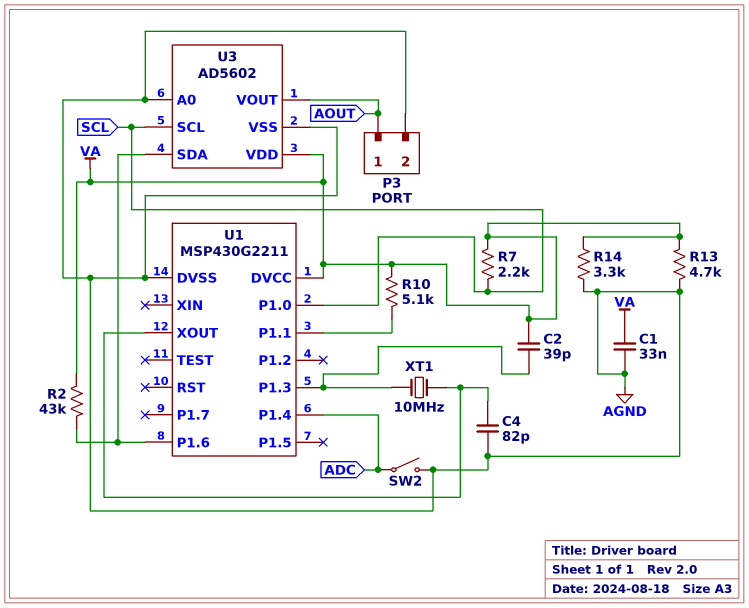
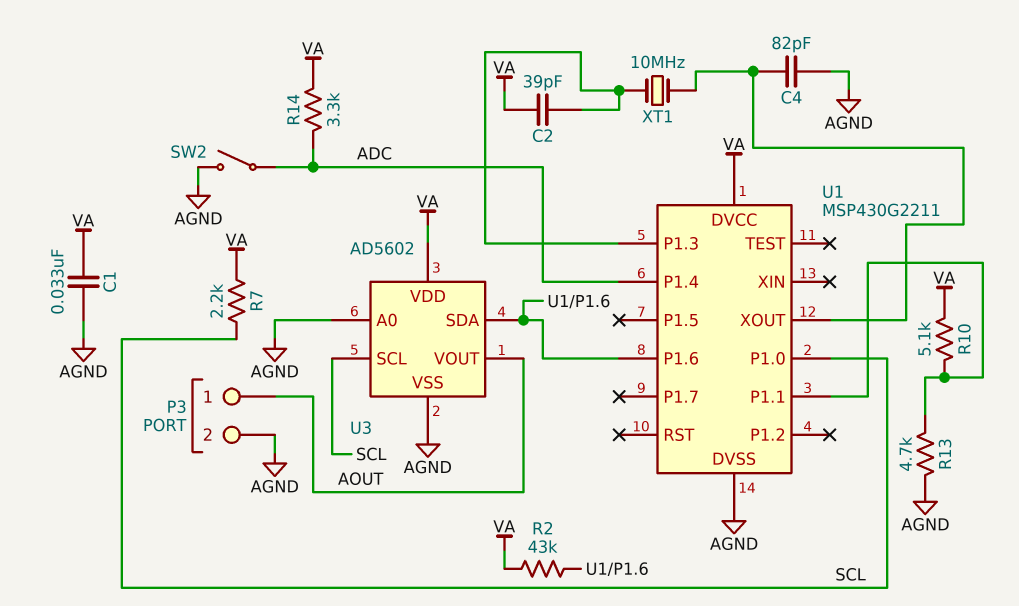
R13: 4.7k (AGND, VA) -> 4.7k (AGND, U1/P1.1)
R14: 3.3k (AGND, VA) -> 3.3k (ADC, VA)

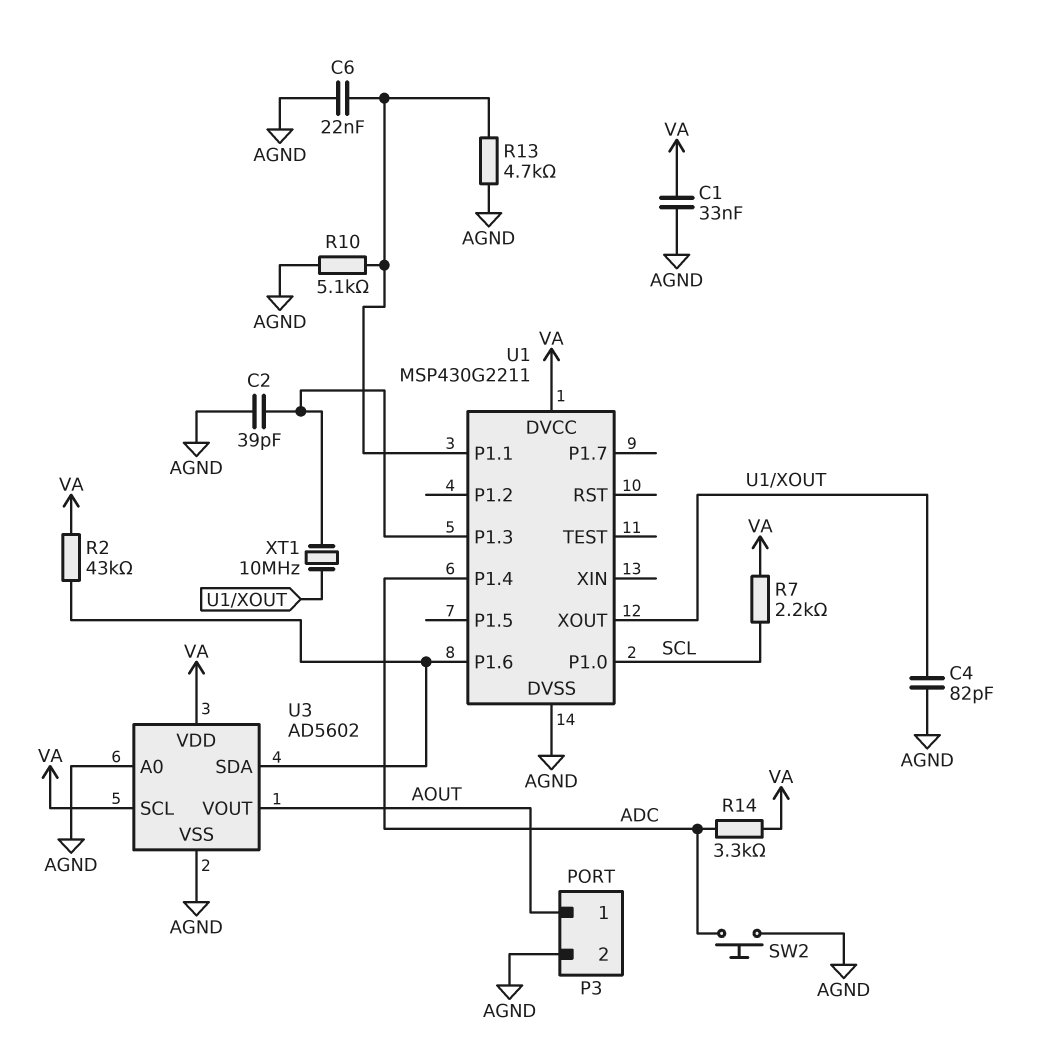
C2: 39pF (U1/P1.3, VA) -> 39pF (AGND, U1/P1.3)
C6: none -> 22nF (AGND, U1/P1.1)
R10: 5.1k (U1/P1.1, VA) -> 5.1k (AGND, U1/P1.1)
SW2: switch (ADC, AGND) -> button (ADC, AGND)
U3 pin SCL: SCL -> VA

